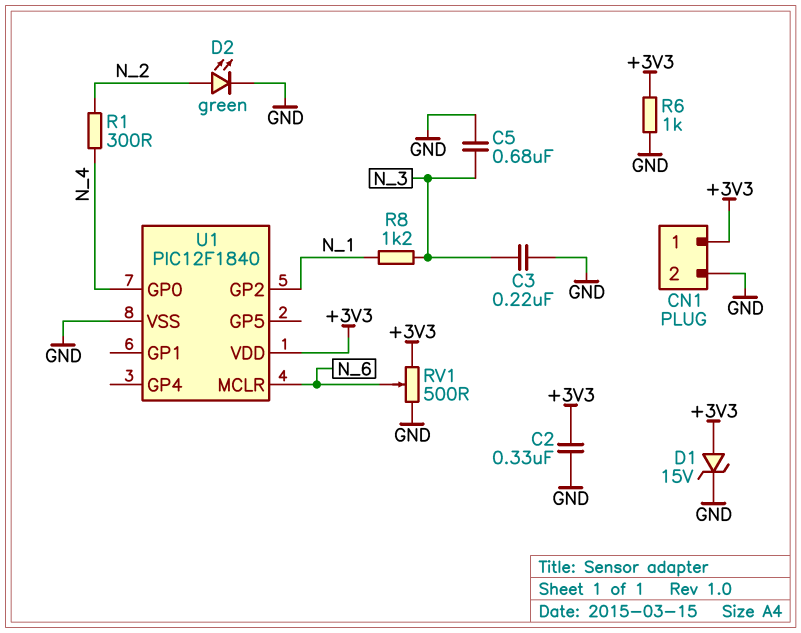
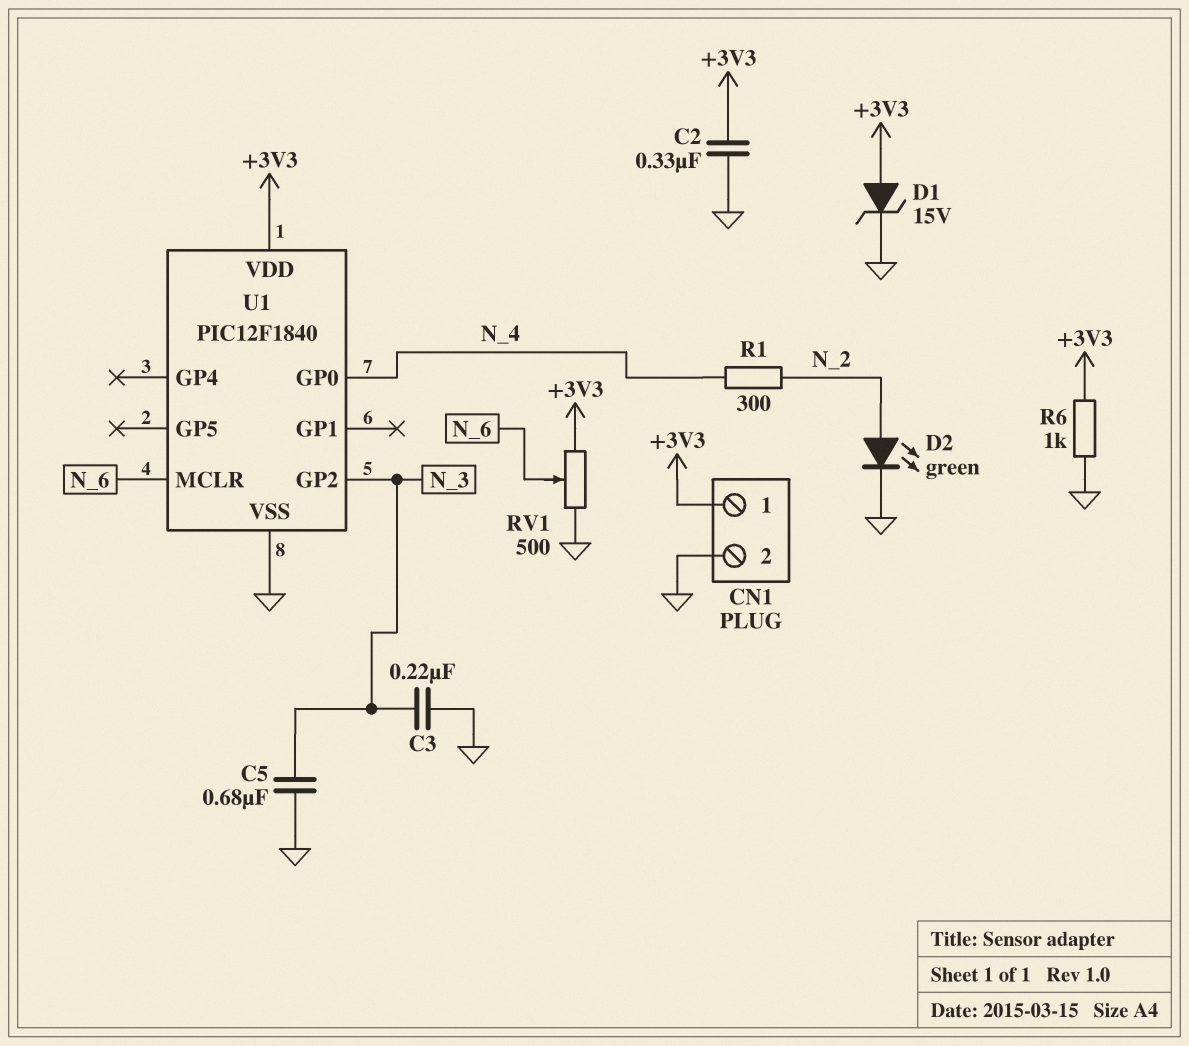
R8: 1.2k (N_1, N_3) -> none
U1 pin GP2: N_1 -> N_3

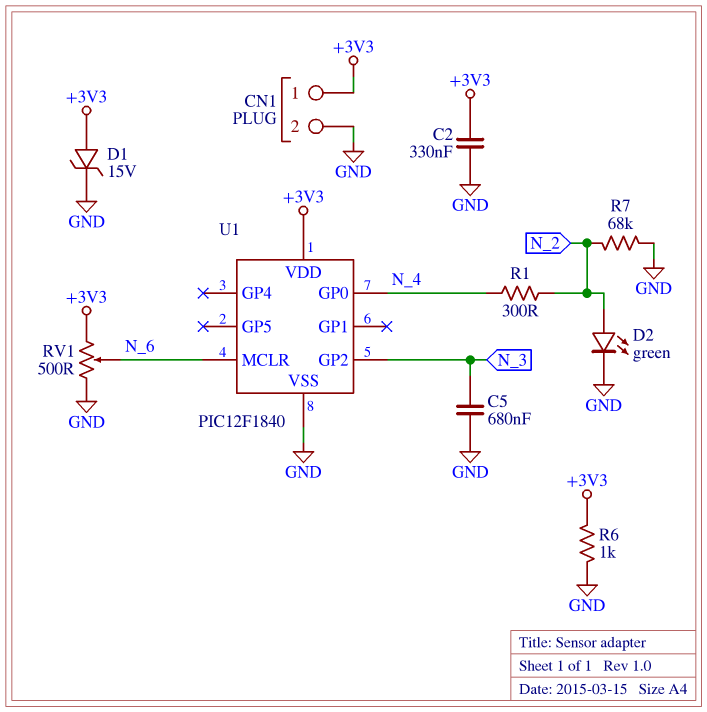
C3: 220nF (GND, N_3) -> none
R7: none -> 68k (GND, N_2)

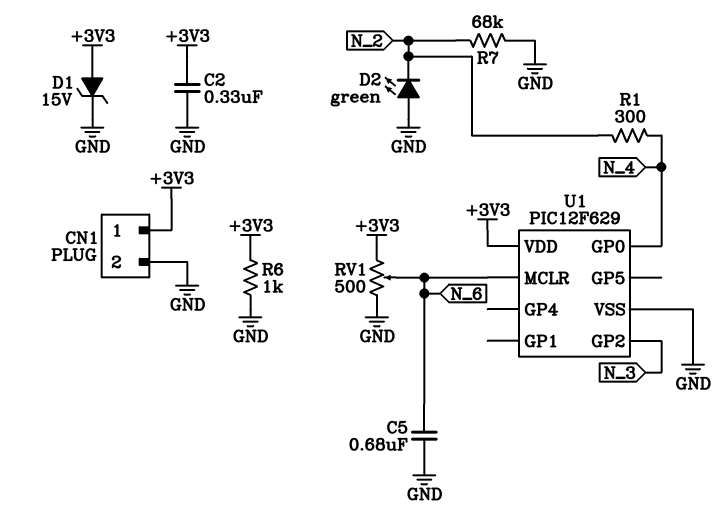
C5: 680nF (GND, N_3) -> 680nF (GND, N_6)
D2: LED green (A N_2, K GND) -> LED green (A GND, K N_2)
U1: PIC12F1840 -> PIC12F629

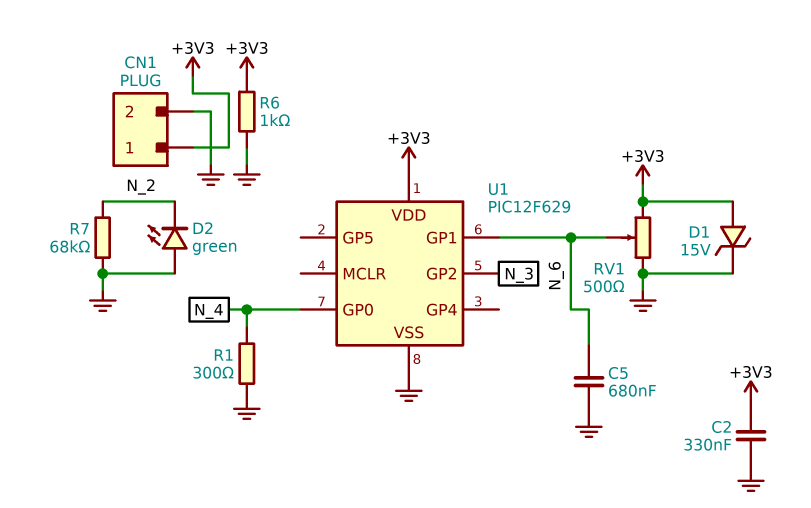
R1: 300 (N_2, N_4) -> 300 (GND, N_4)
U1 pin GP1: none -> N_6
U1 pin MCLR: N_6 -> none

